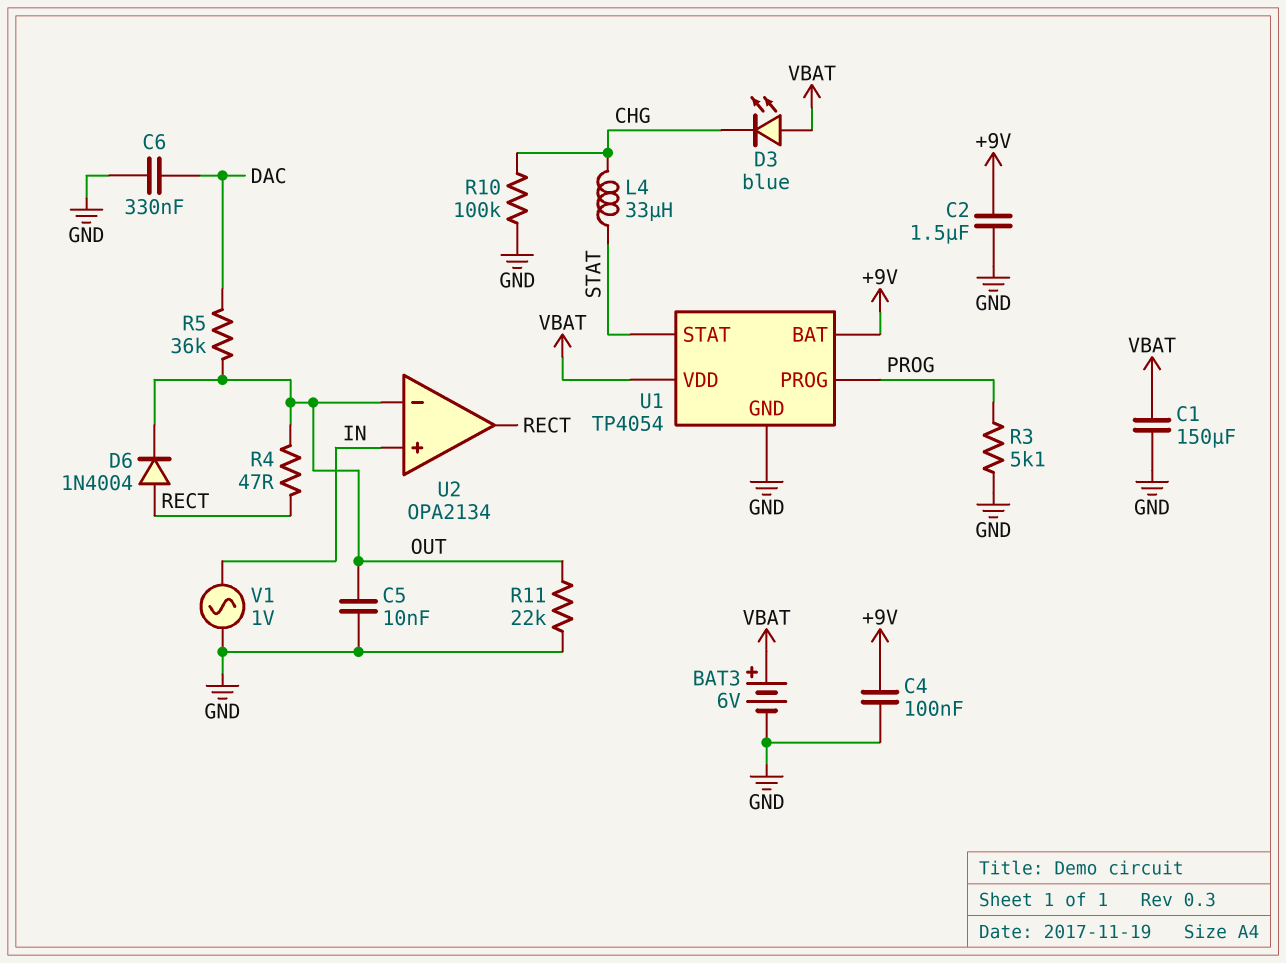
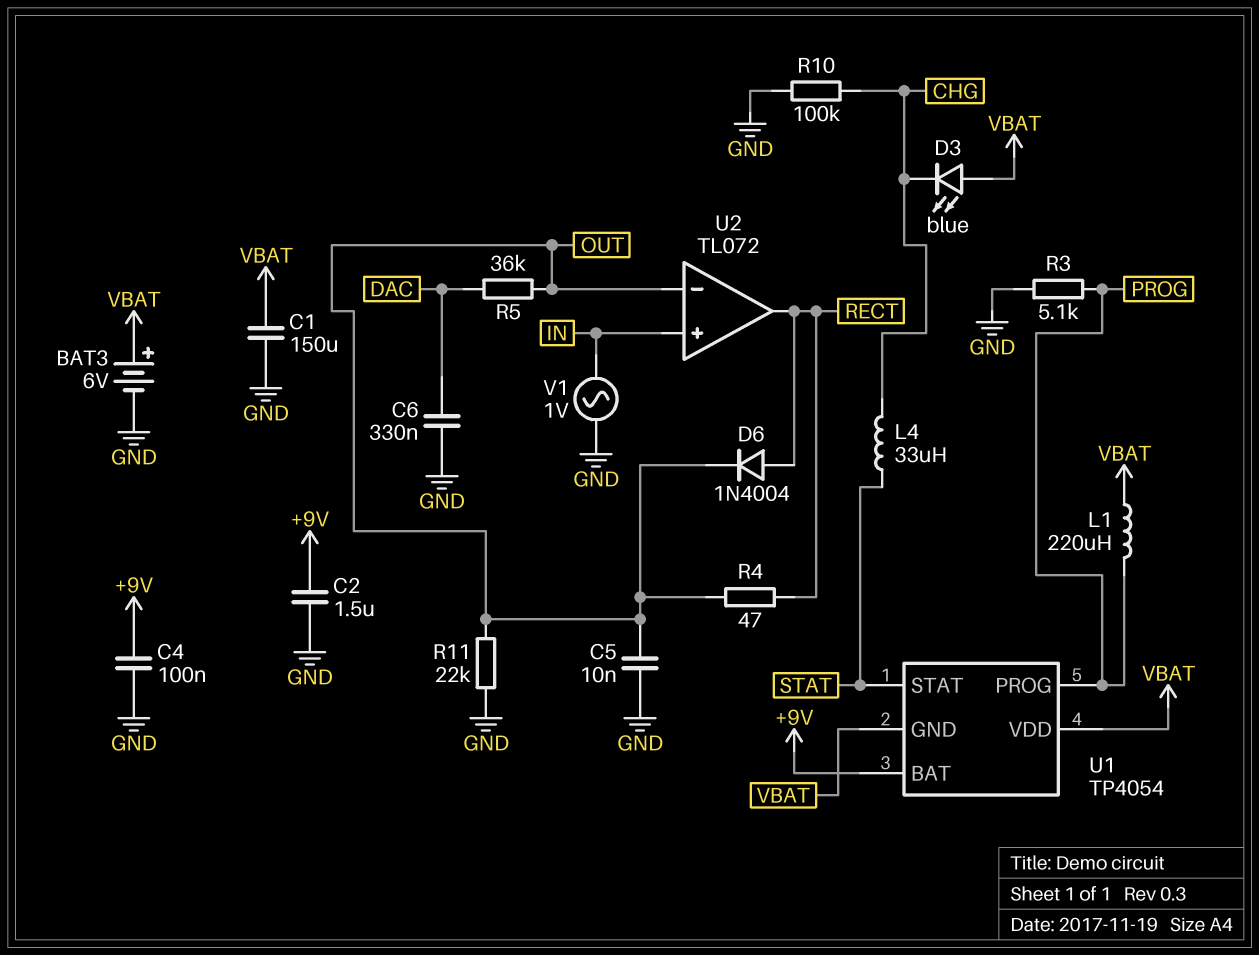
L1: none -> 220uH (PROG, VBAT)
U1 pin GND: GND -> VBAT
U2: OPA2134 -> TL072

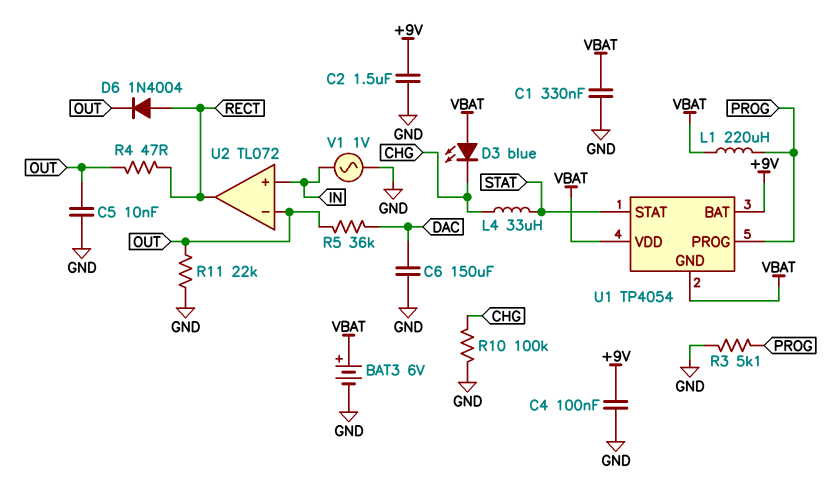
C1: 150uF (GND, VBAT) -> 330nF (GND, VBAT)
C6: 330nF (DAC, GND) -> 150uF (DAC, GND)

